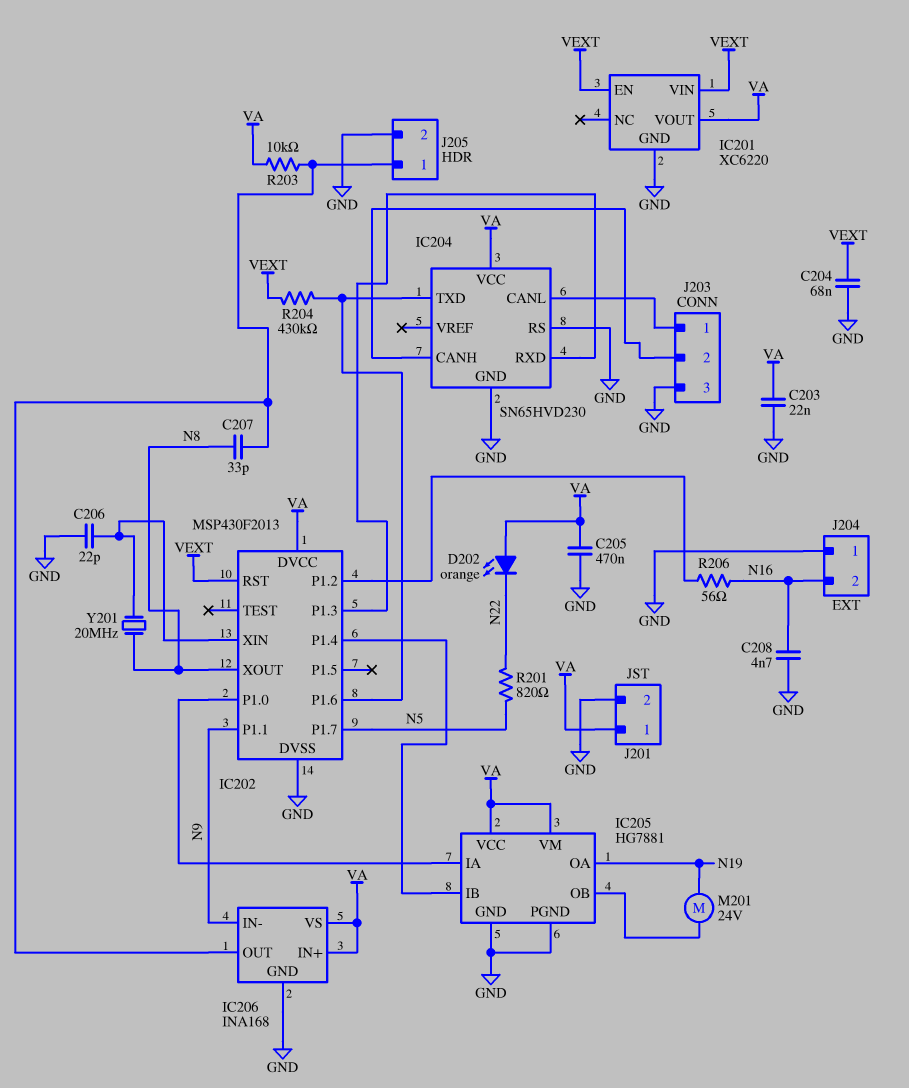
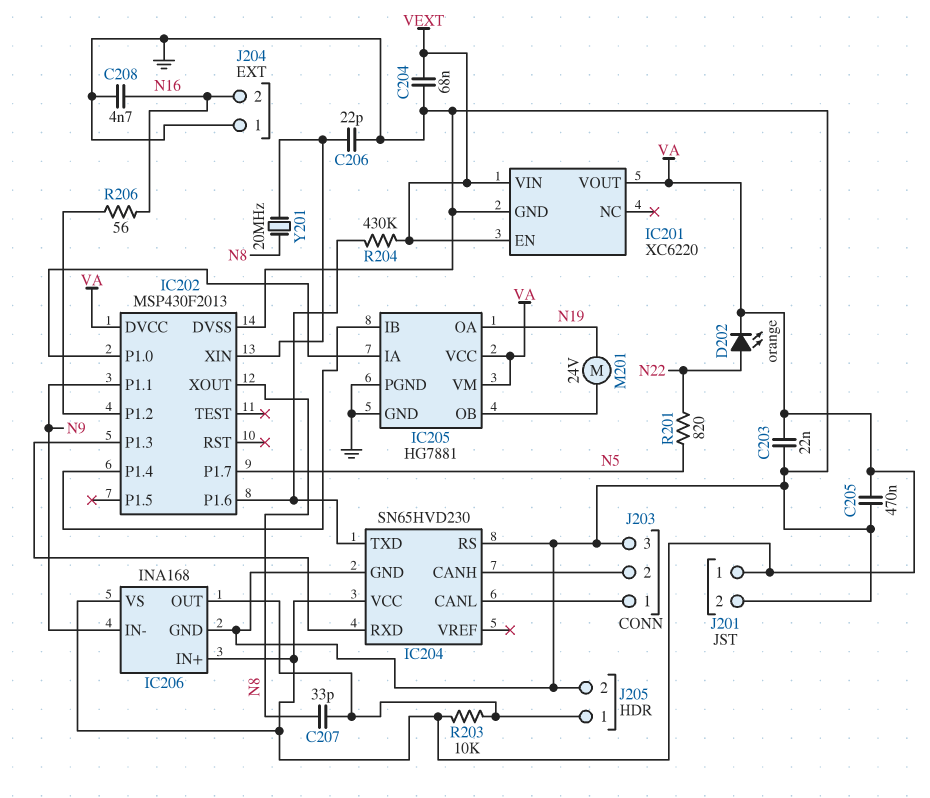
D202: LED orange (A VA, K N22) -> LED orange (A N22, K VA)
IC202 pin RST: VEXT -> none

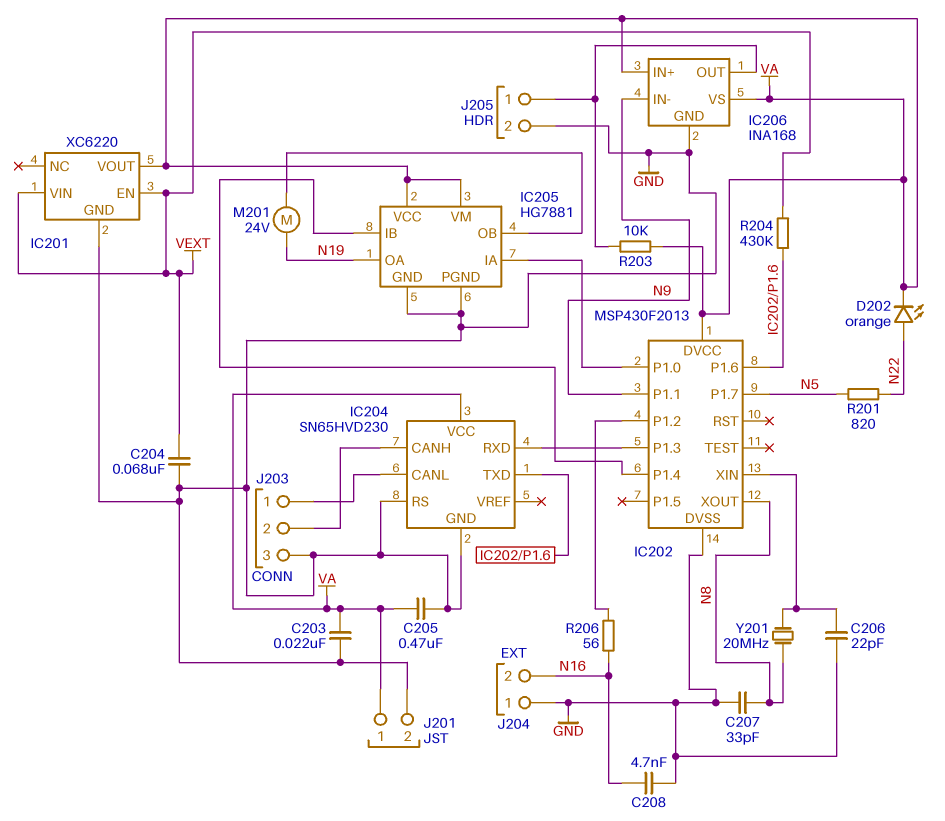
C207: 33pF (IC206/OUT, N8) -> 33pF (GND, N8)

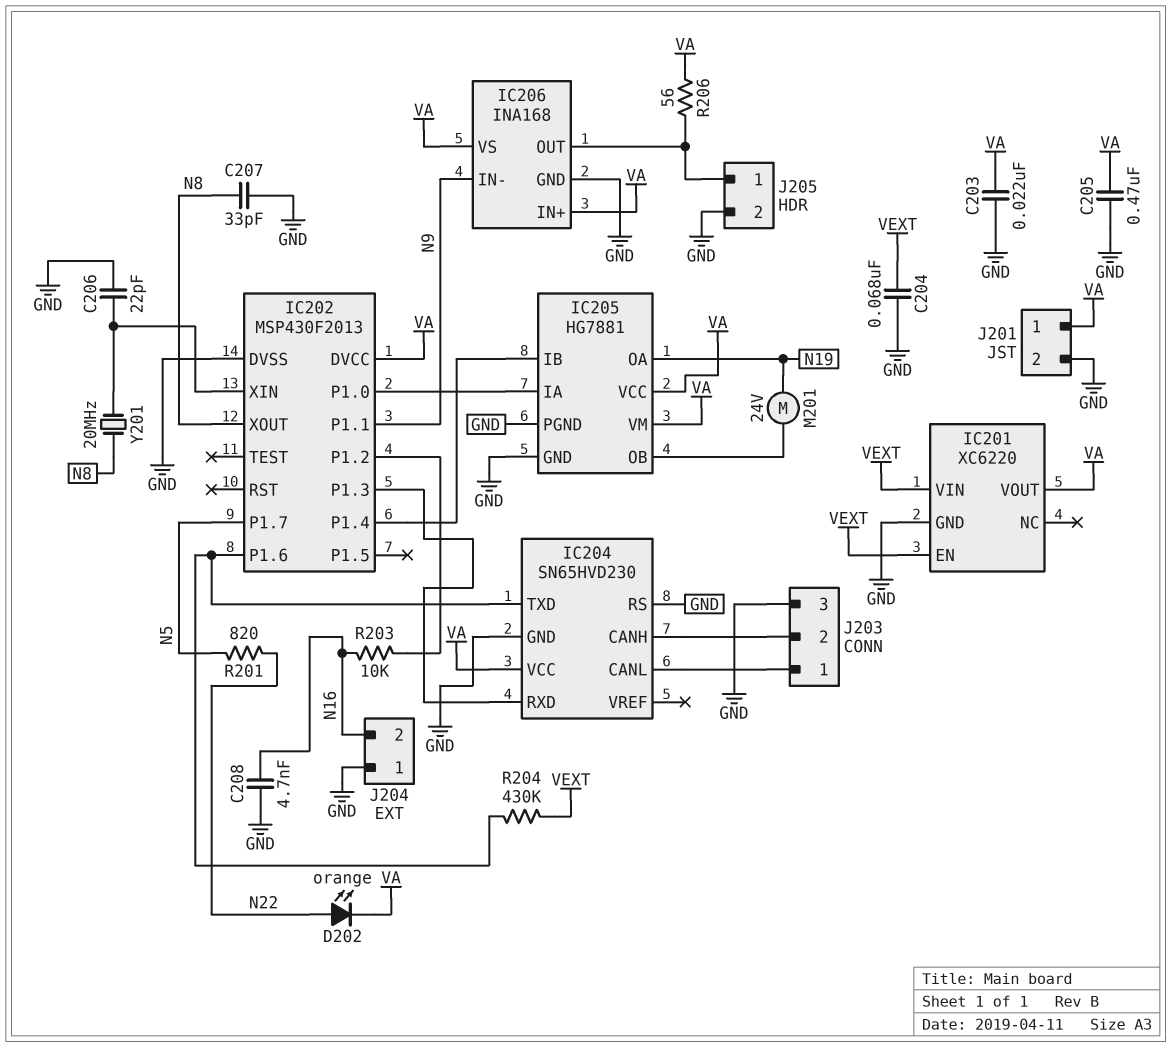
R203: 10k (IC206/OUT, VA) -> 10k (IC202/P1.2, N16)
R206: 56 (IC202/P1.2, N16) -> 56 (IC206/OUT, VA)

